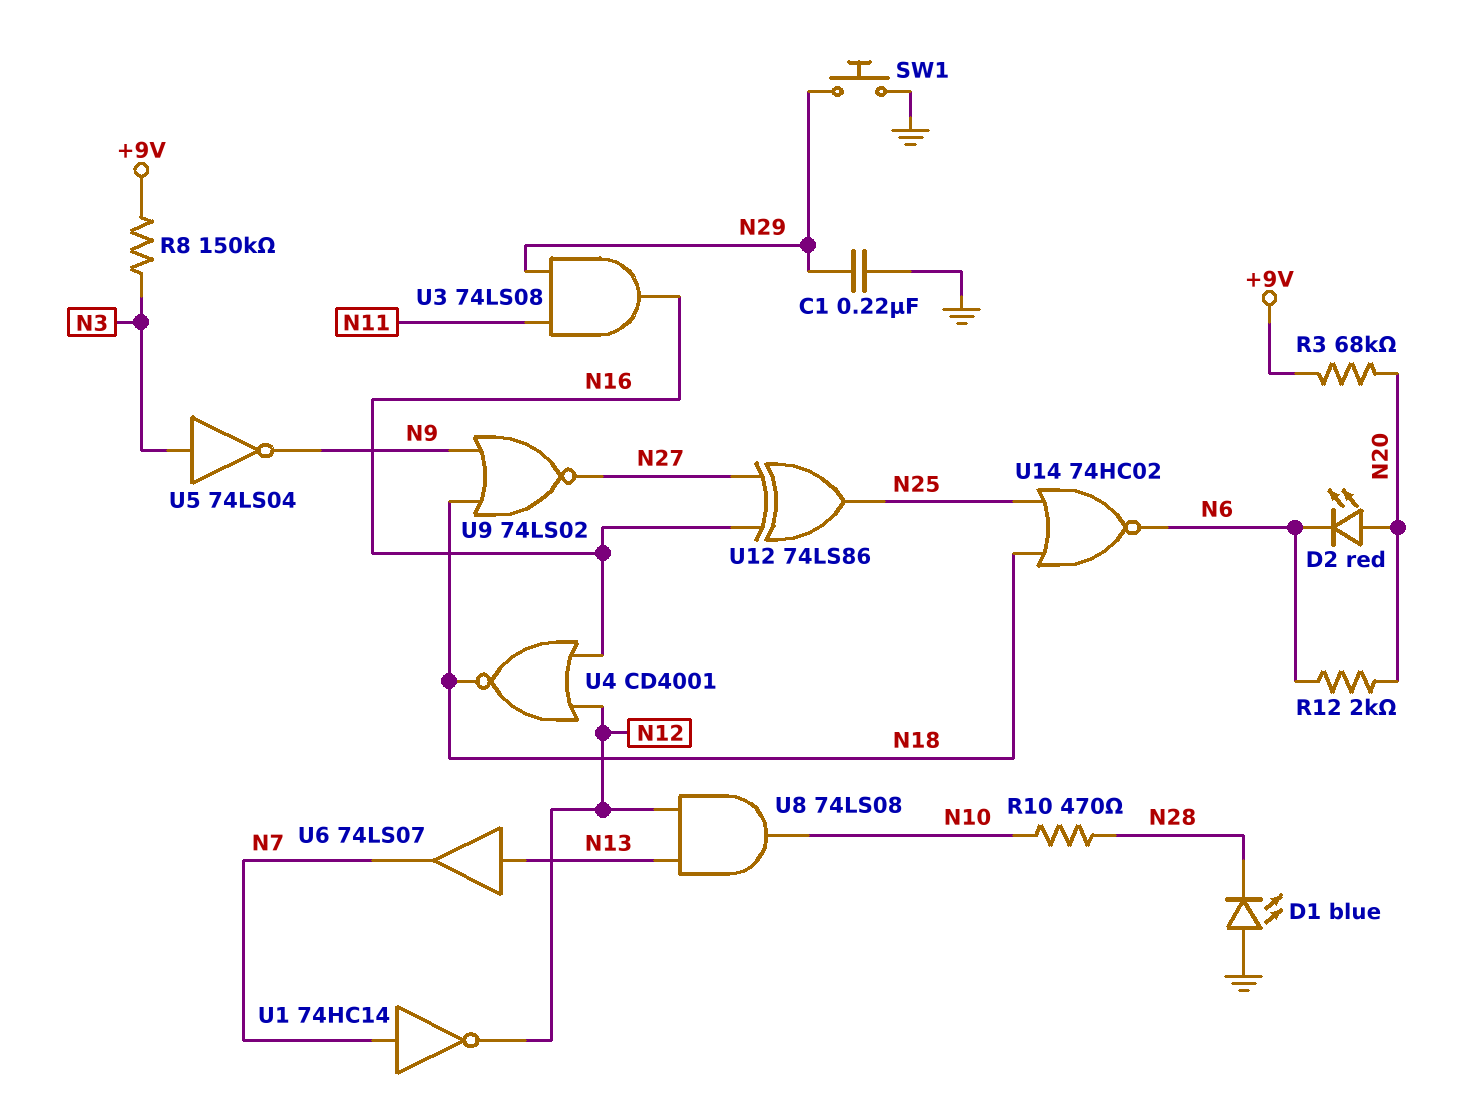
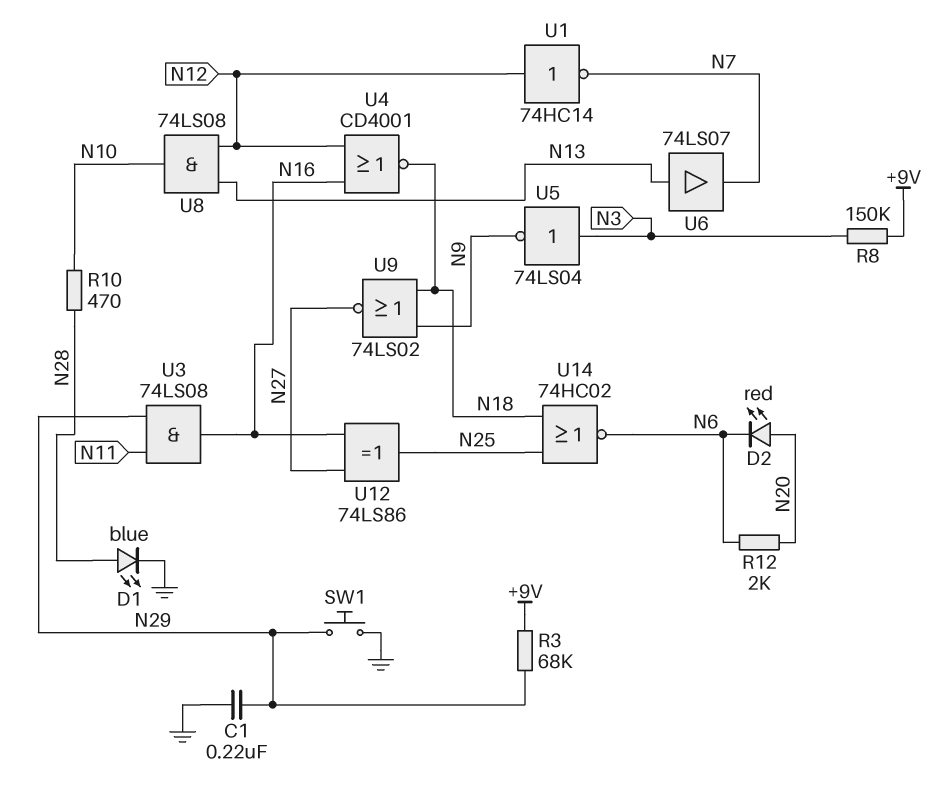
D1: LED blue (A GND, K N28) -> LED blue (A N28, K GND)
R3: 68k (+9V, N20) -> 68k (+9V, N29)
U1: NOT 74HC14 (in N7, out N12) -> NOT 74HC14 (in N12, out N7)

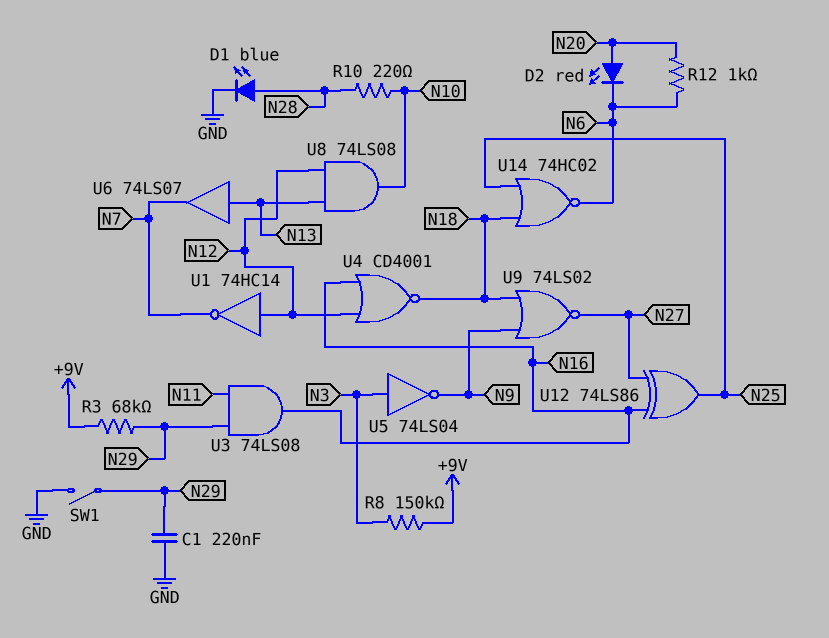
R10: 470 (N10, N28) -> 220 (N10, N28)
R12: 2k (N6, N20) -> 1k (N6, N20)
SW1: button (GND, N29) -> switch (GND, N29)

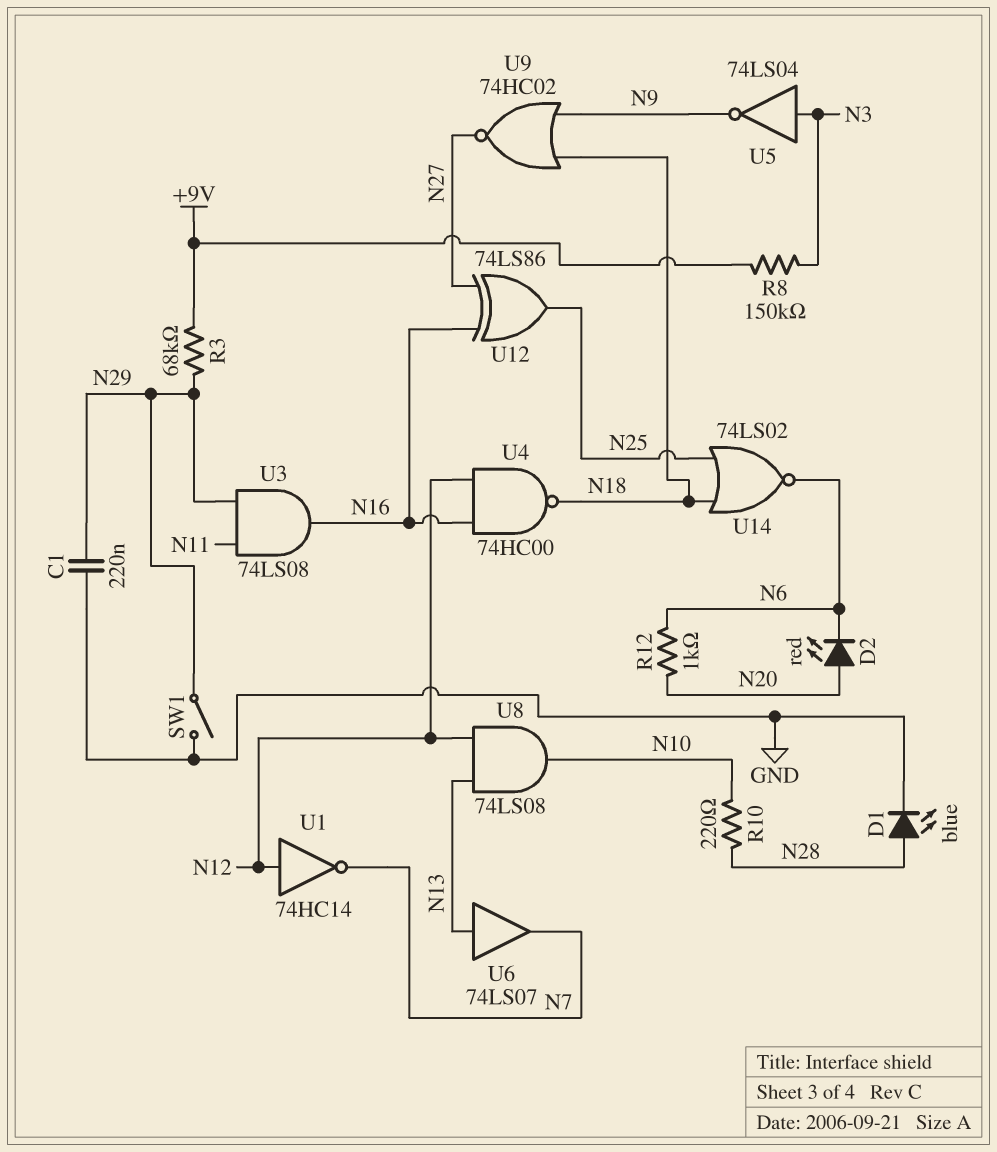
U4: NOR CD4001 (in N12, in N16, out N18) -> NAND 74HC00 (in N12, in N16, out N18)
U9: NOR 74LS02 (in N9, in N18, out N27) -> NOR 74HC02 (in N9, in N18, out N27)
U14: NOR 74HC02 (in N18, in N25, out N6) -> NOR 74LS02 (in N18, in N25, out N6)

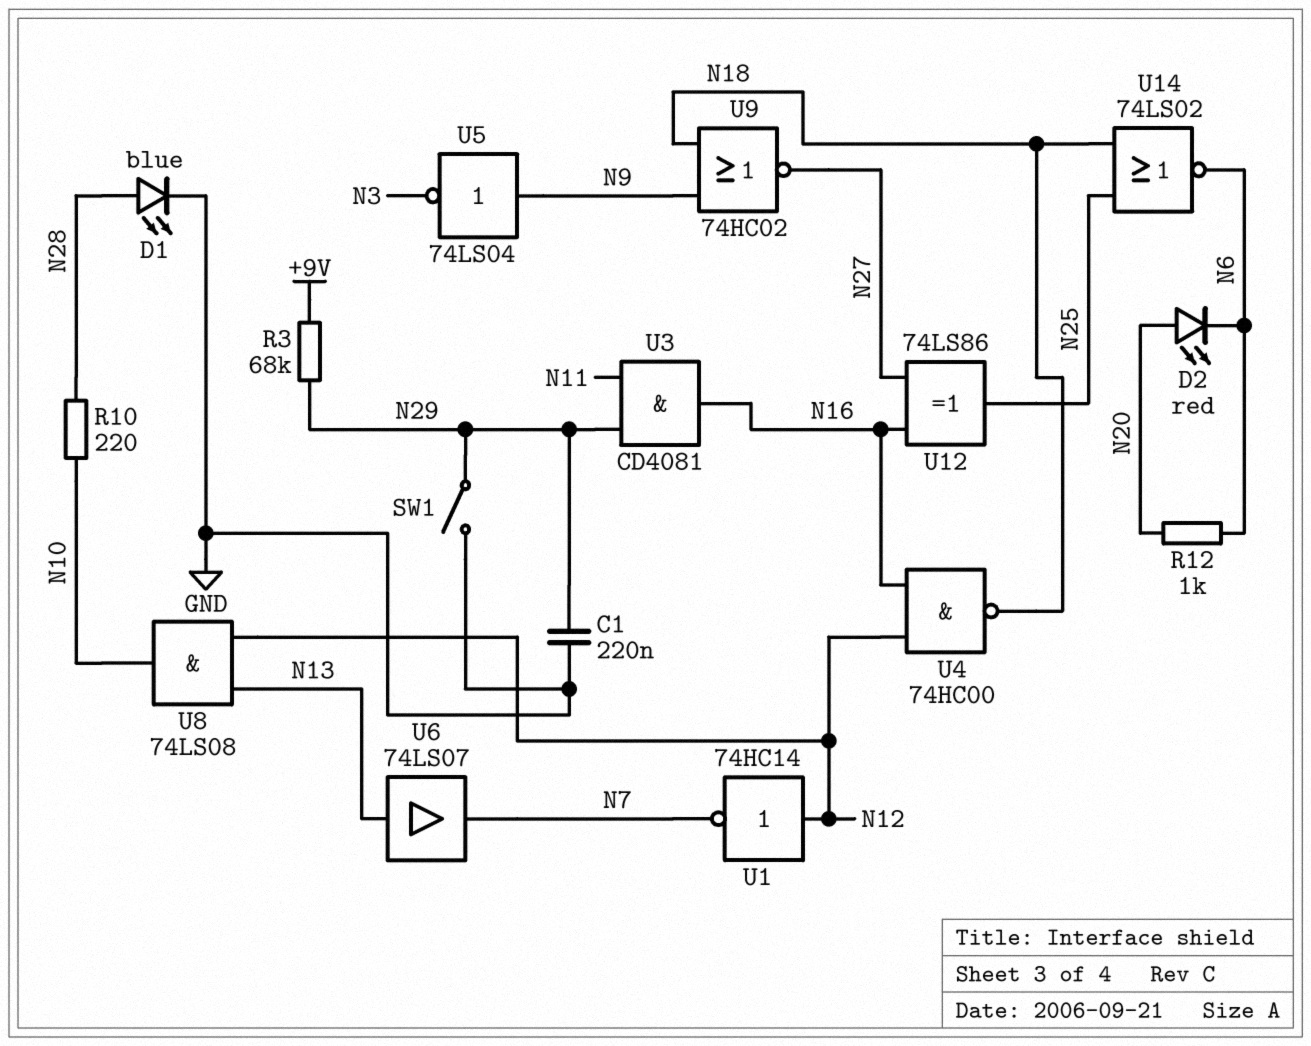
R8: 150k (+9V, N3) -> none
U3: AND 74LS08 (in N11, in N29, out N16) -> AND CD4081 (in N11, in N29, out N16)
U5: NOT 74LS04 (in N3, out N9) -> NOT 74LS04 (in N9, out N3)

